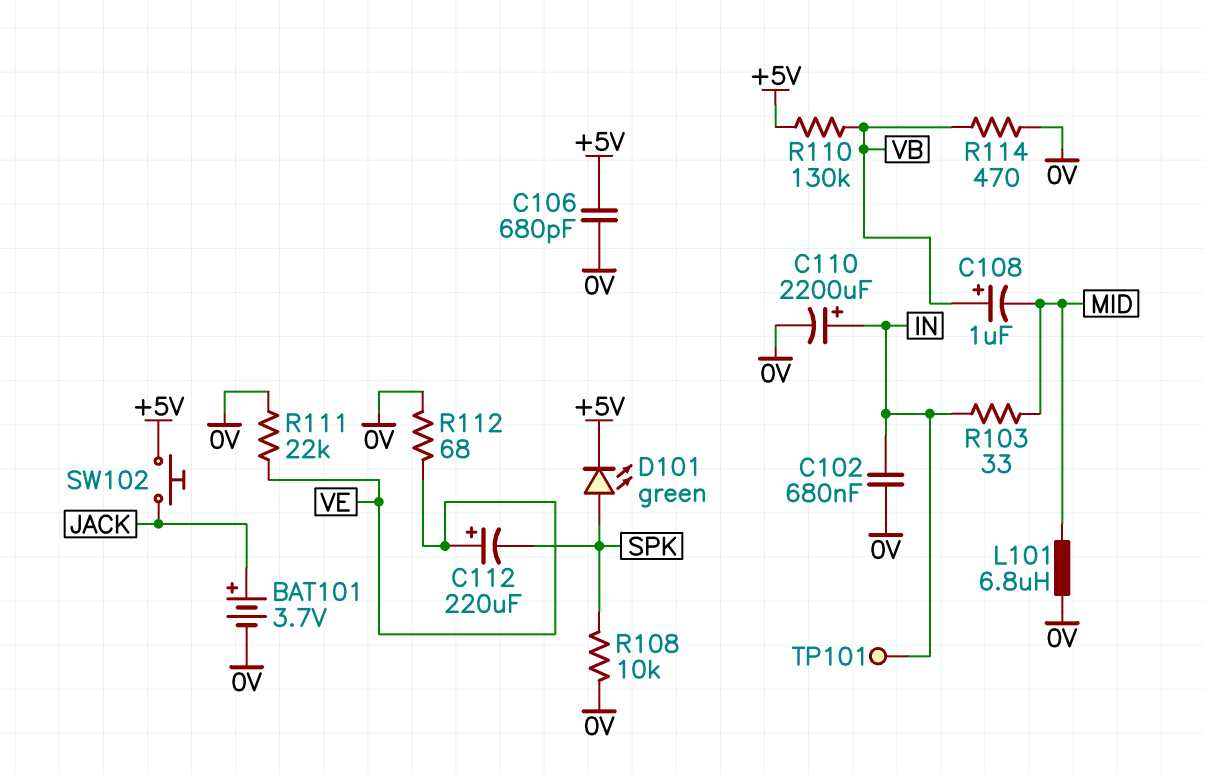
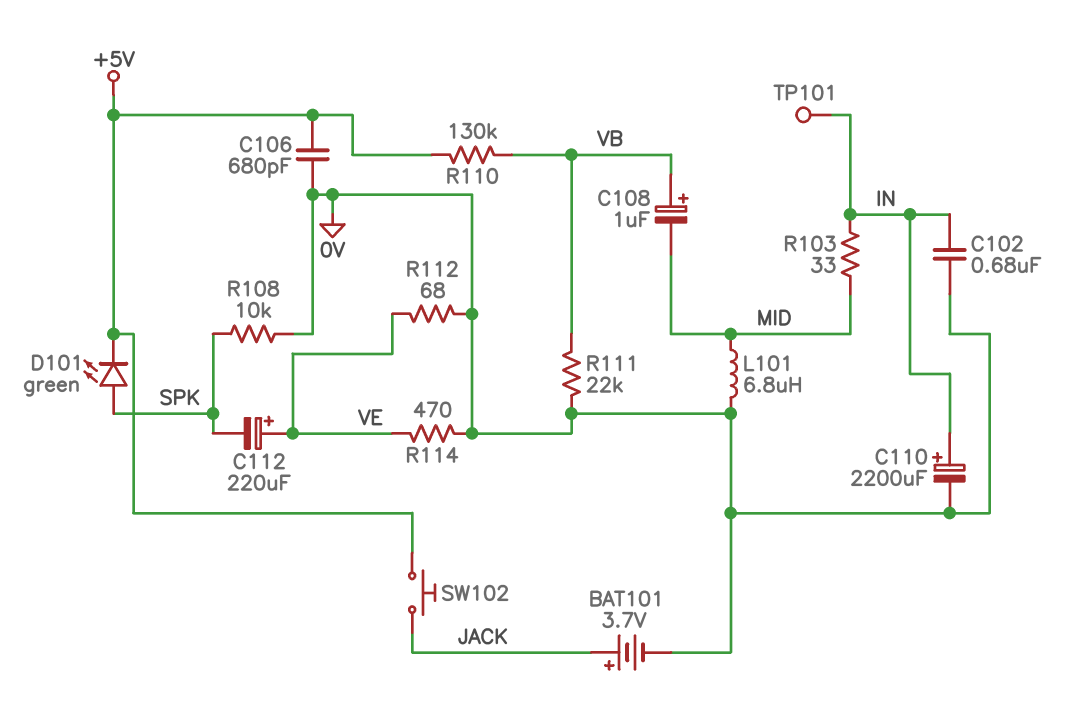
R111: 22k (0V, VE) -> 22k (0V, VB)
R114: 470 (0V, VB) -> 470 (0V, VE)

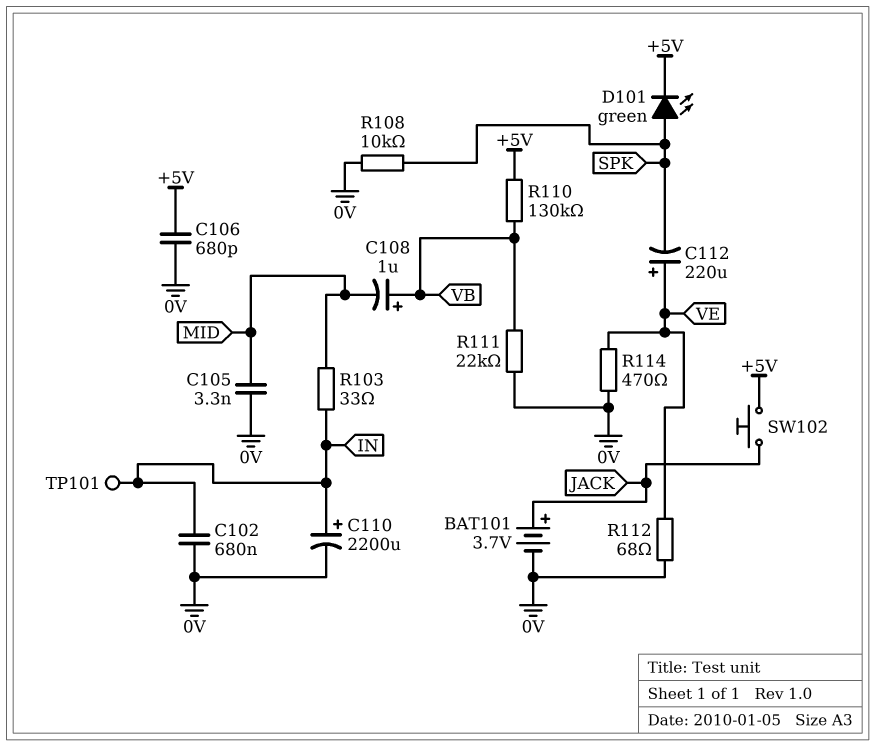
C105: none -> 3.3nF (0V, MID)
L101: 6.8uH (0V, MID) -> none

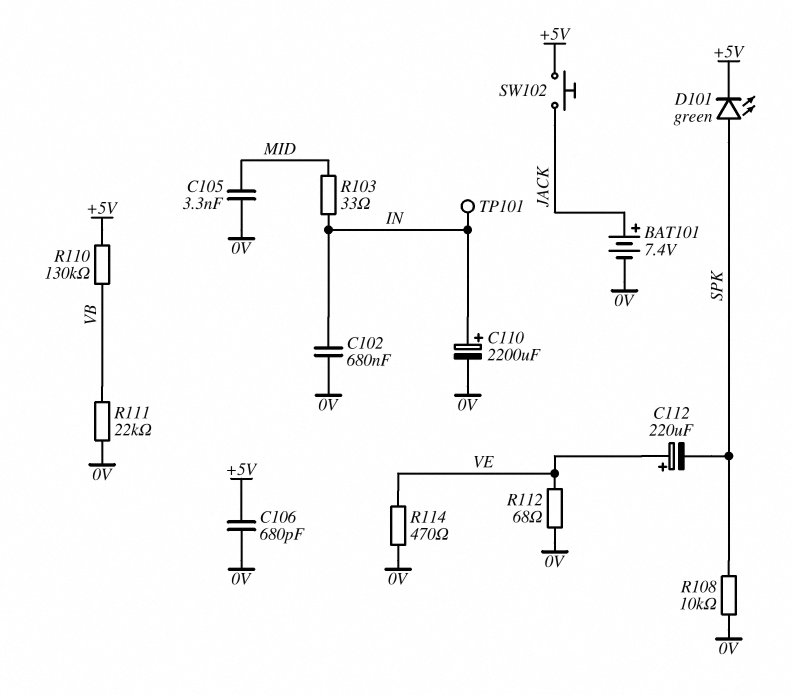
BAT101: 3.7V (plus JACK, minus 0V) -> 7.4V (plus JACK, minus 0V)
C108: 1uF (plus VB, minus MID) -> none

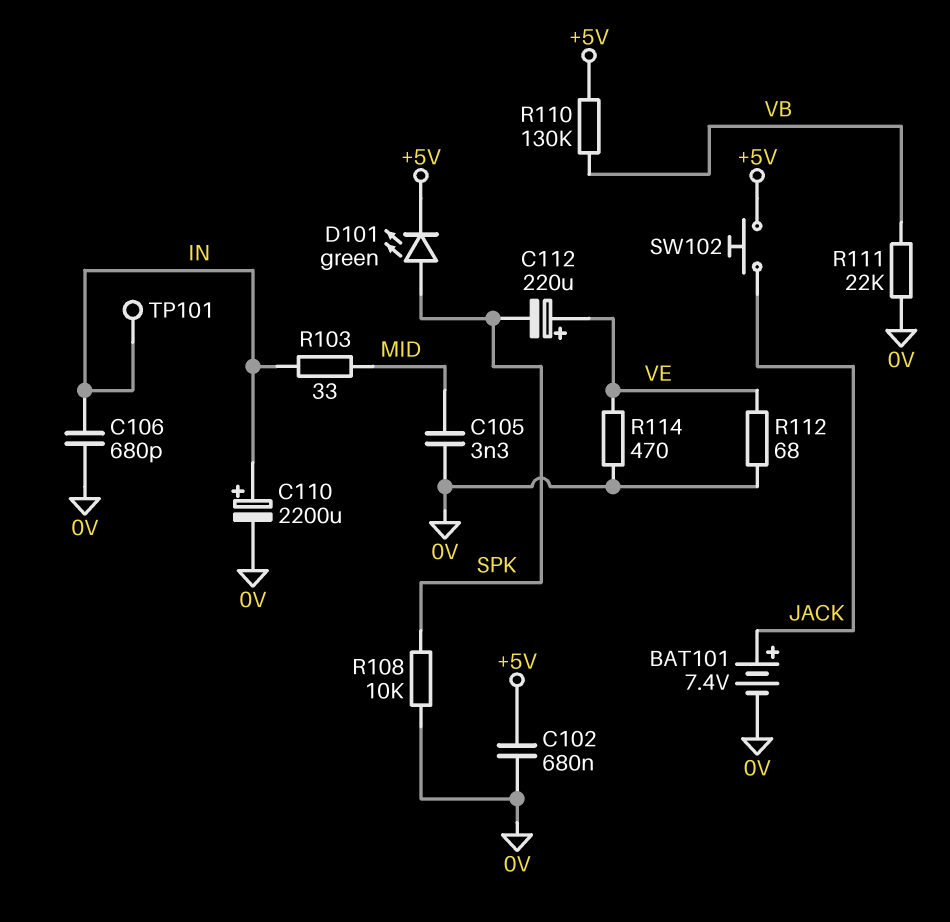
C102: 680nF (0V, IN) -> 680nF (+5V, 0V)
C106: 680pF (+5V, 0V) -> 680pF (0V, IN)

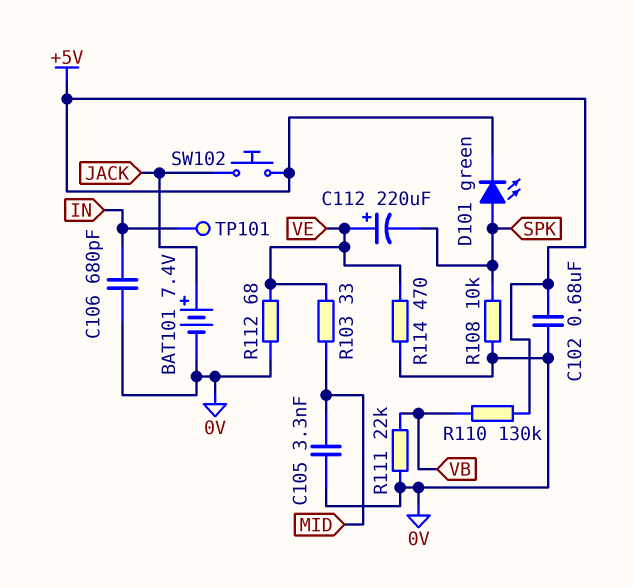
C110: 2200uF (plus IN, minus 0V) -> none
R103: 33 (IN, MID) -> 33 (MID, VE)

